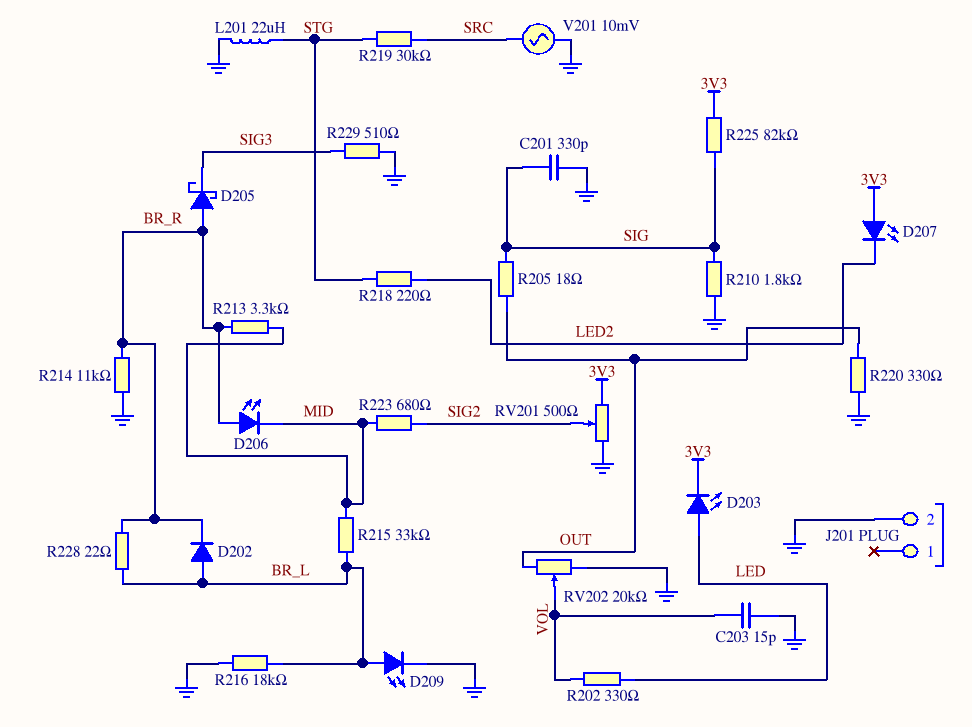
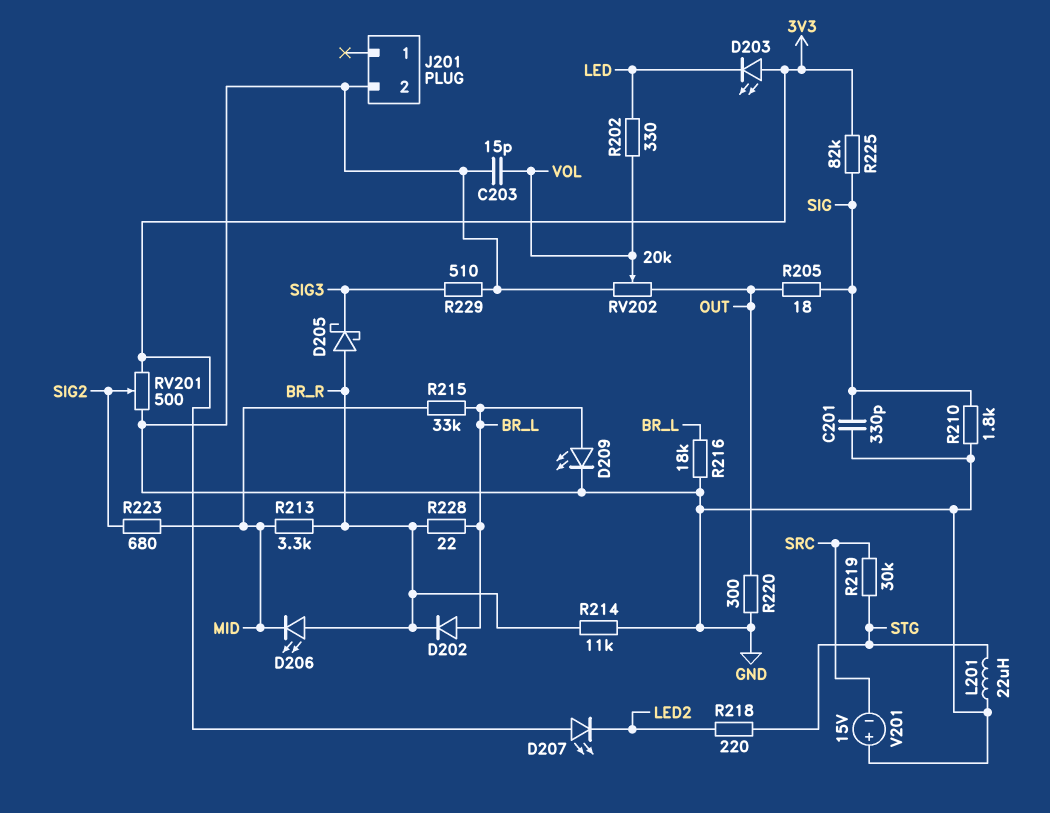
D203: LED (A LED, K 3V3) -> LED (A 3V3, K LED)
R220: 330 (GND, OUT) -> 300 (GND, OUT)
V201: AC 10mV (GND, SRC) -> 15V (plus GND, minus SRC)

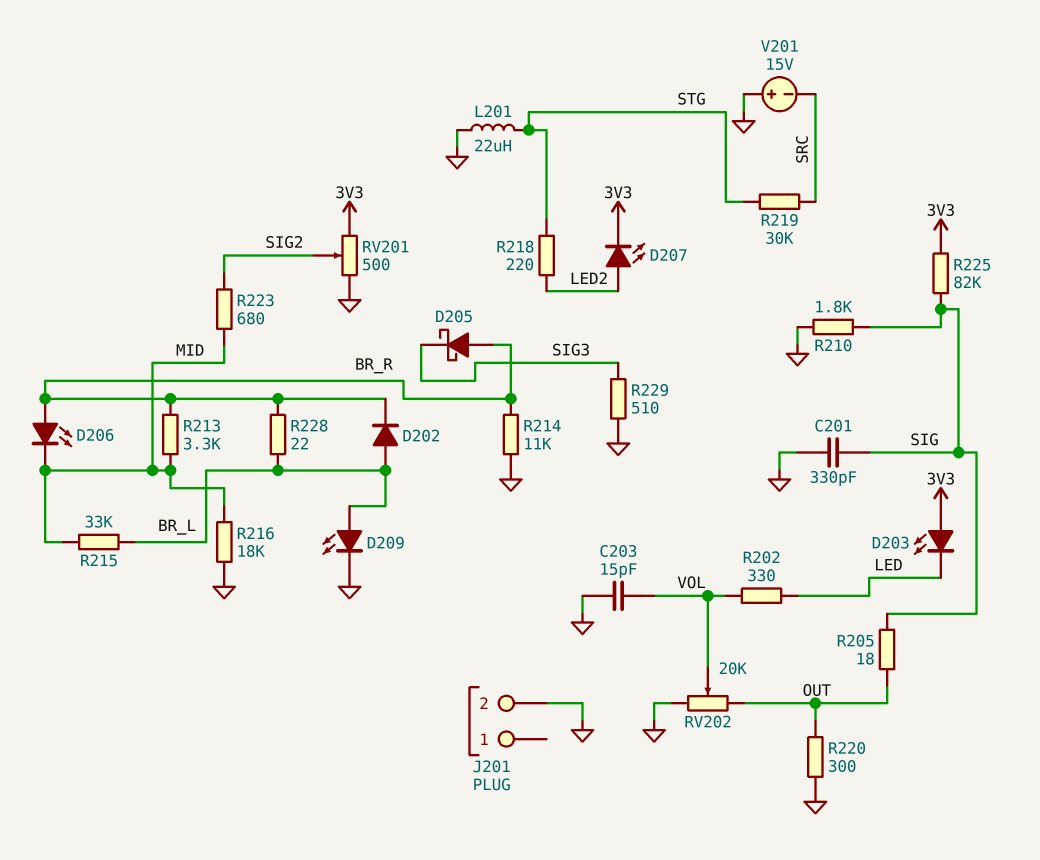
D207: LED (A 3V3, K LED2) -> LED (A LED2, K 3V3)
R216: 18k (BR_L, GND) -> 18k (GND, MID)

